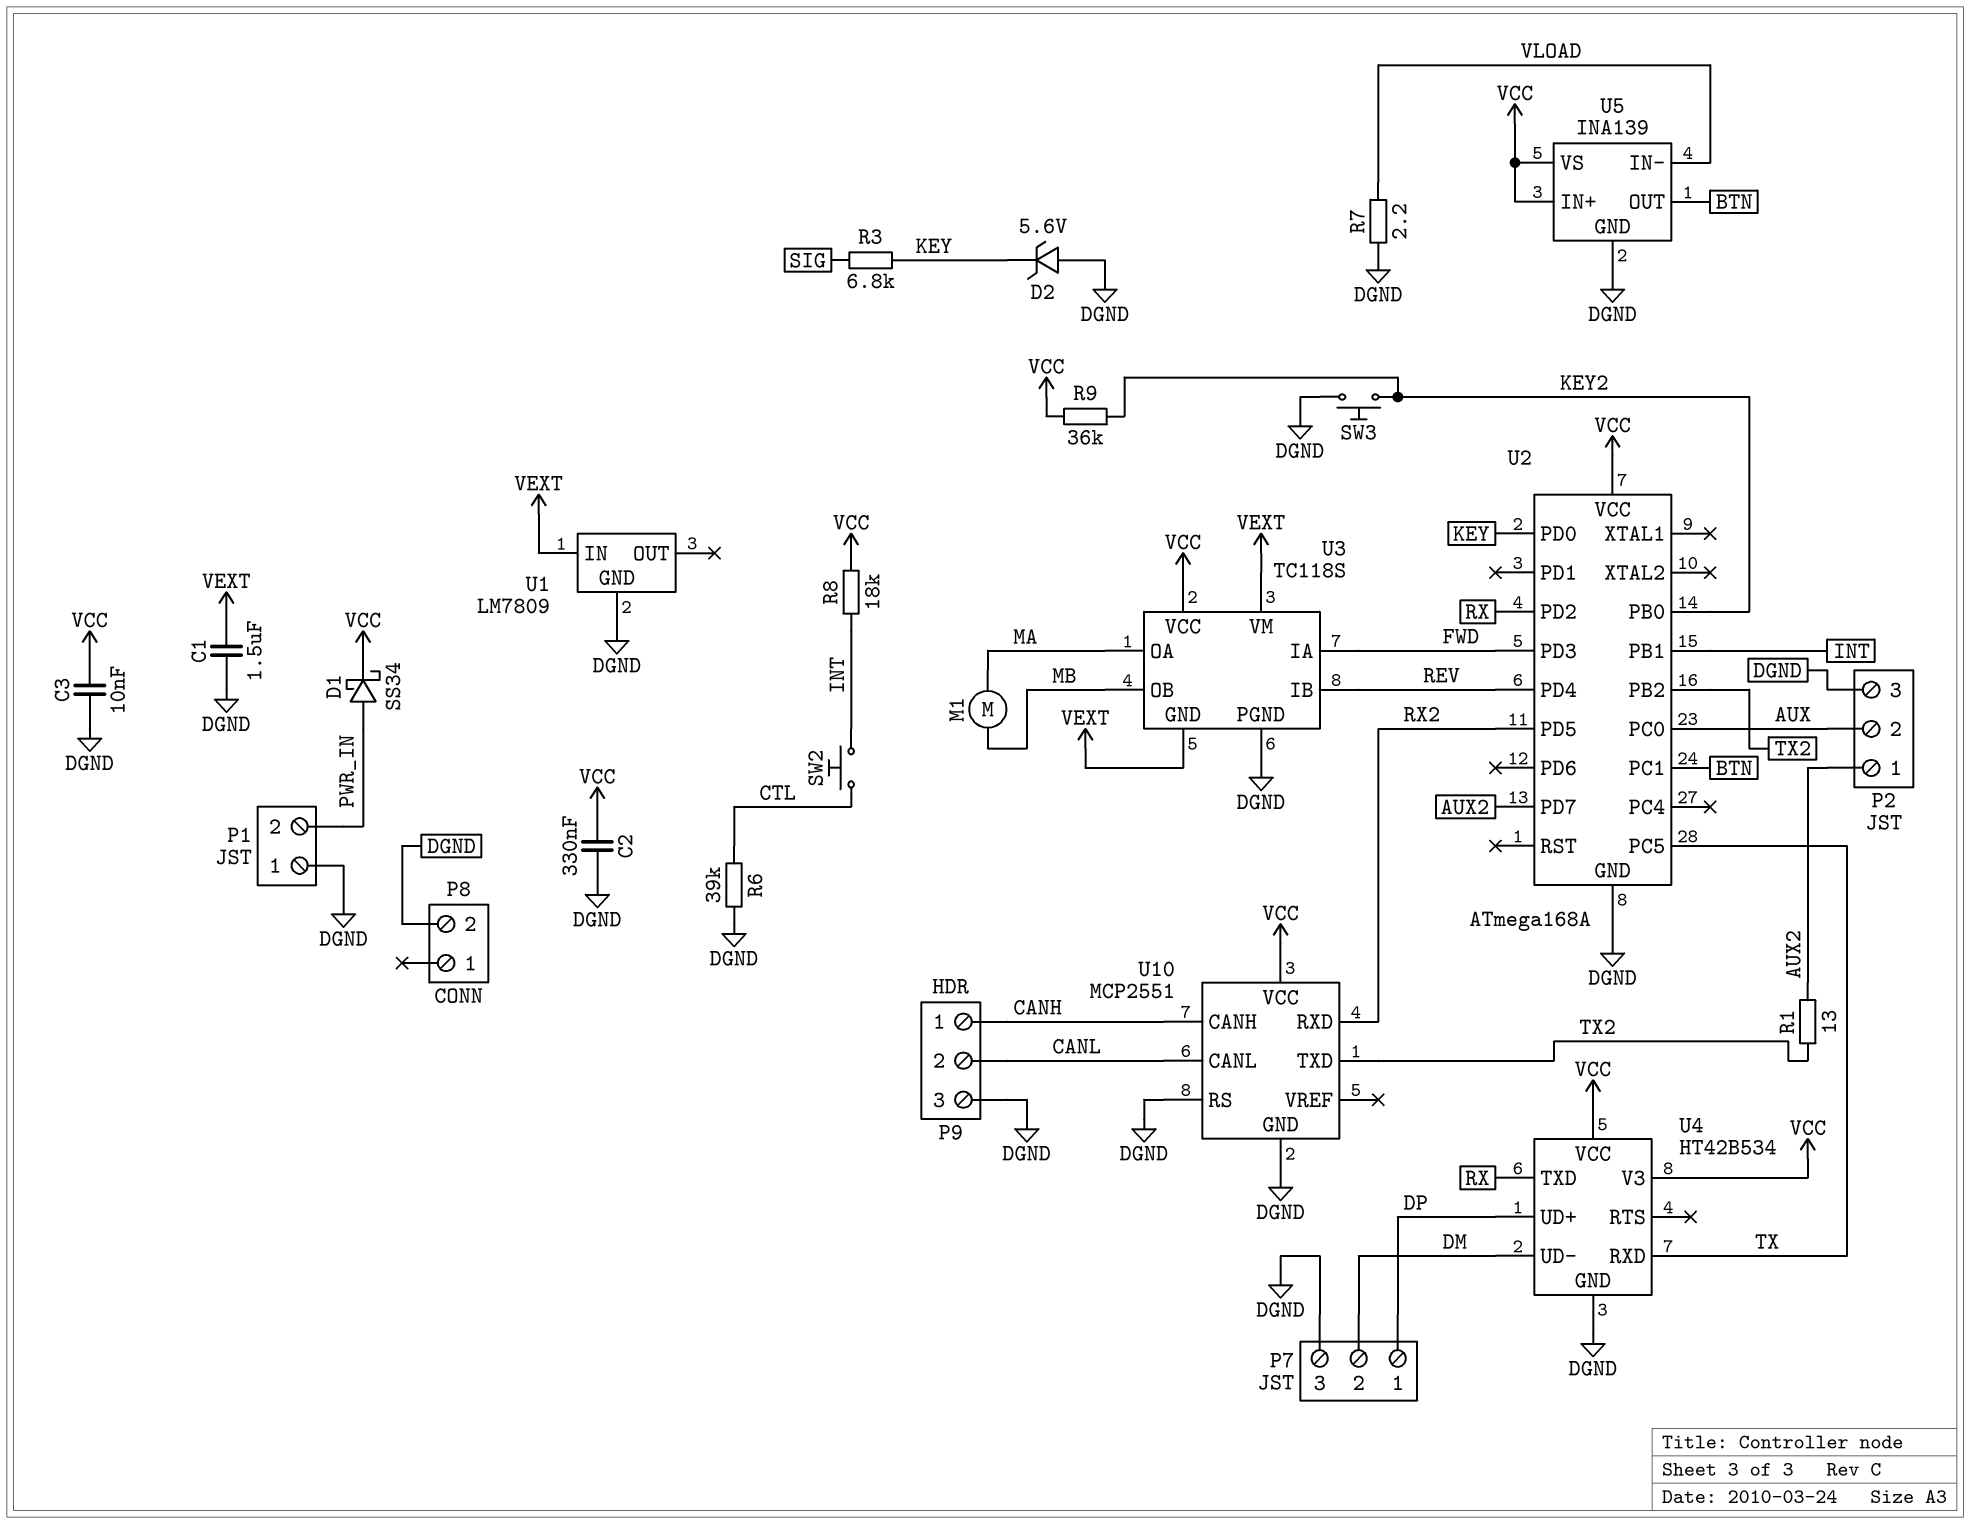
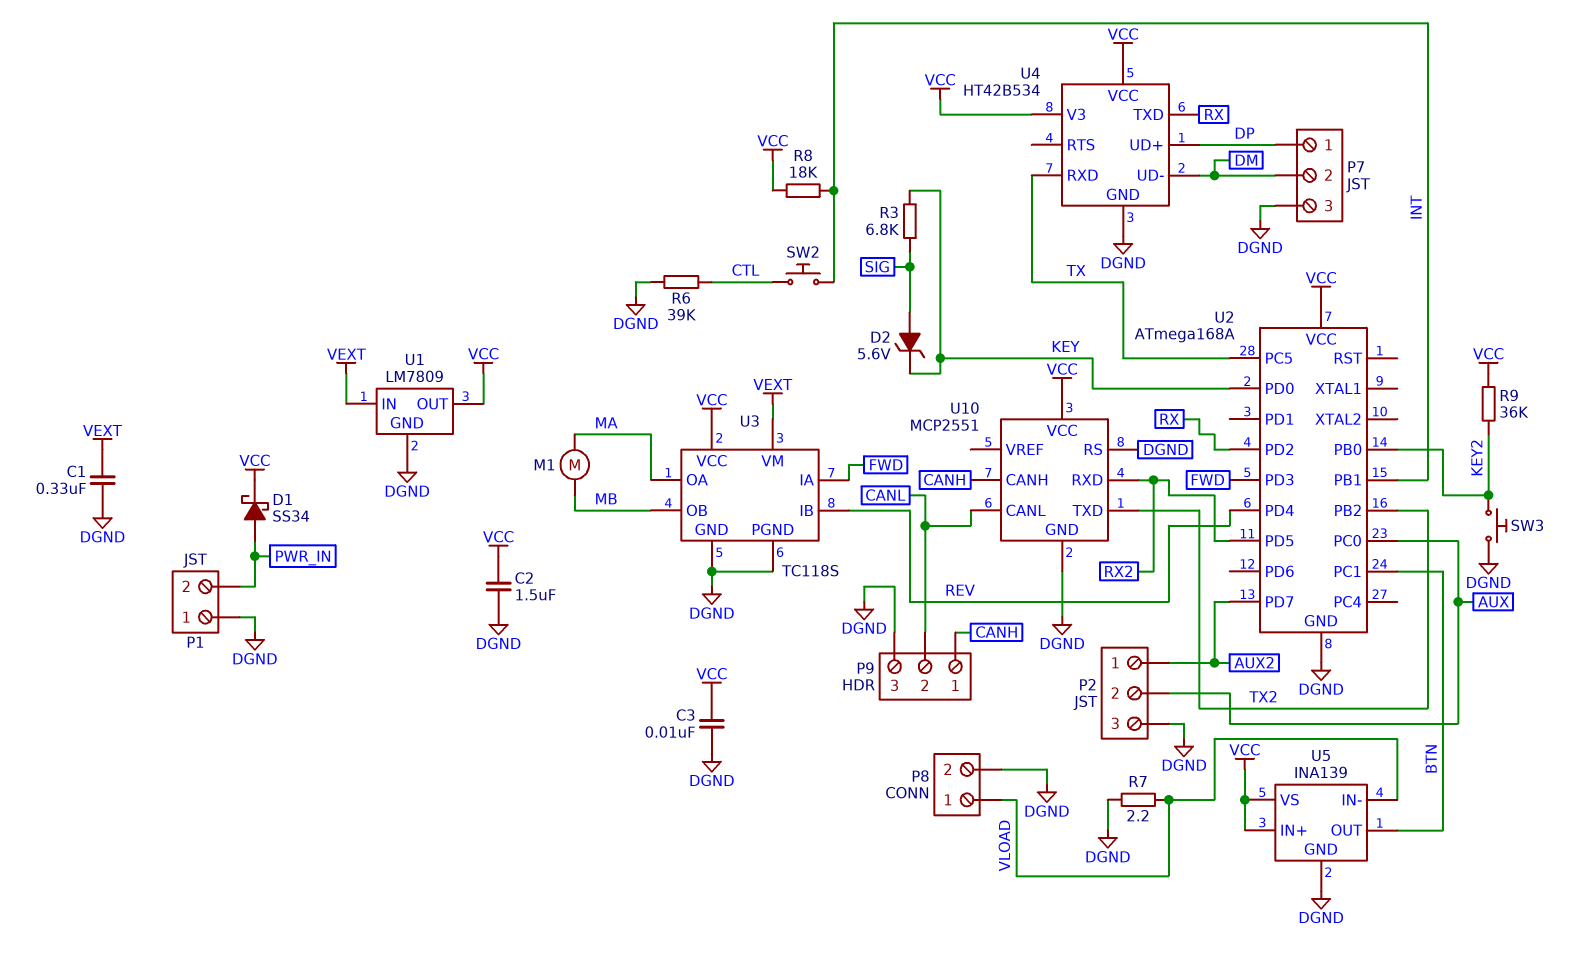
C1: 1.5uF (DGND, VEXT) -> 330nF (DGND, VEXT)
C2: 330nF (DGND, VCC) -> 1.5uF (DGND, VCC)
D2: zener 5.6V (A DGND, K KEY) -> zener 5.6V (A SIG, K KEY)
P8 pin 1: none -> VLOAD
R1: 13 (AUX2, TX2) -> none
U1 pin OUT: none -> VCC
U3 pin GND: VEXT -> DGND

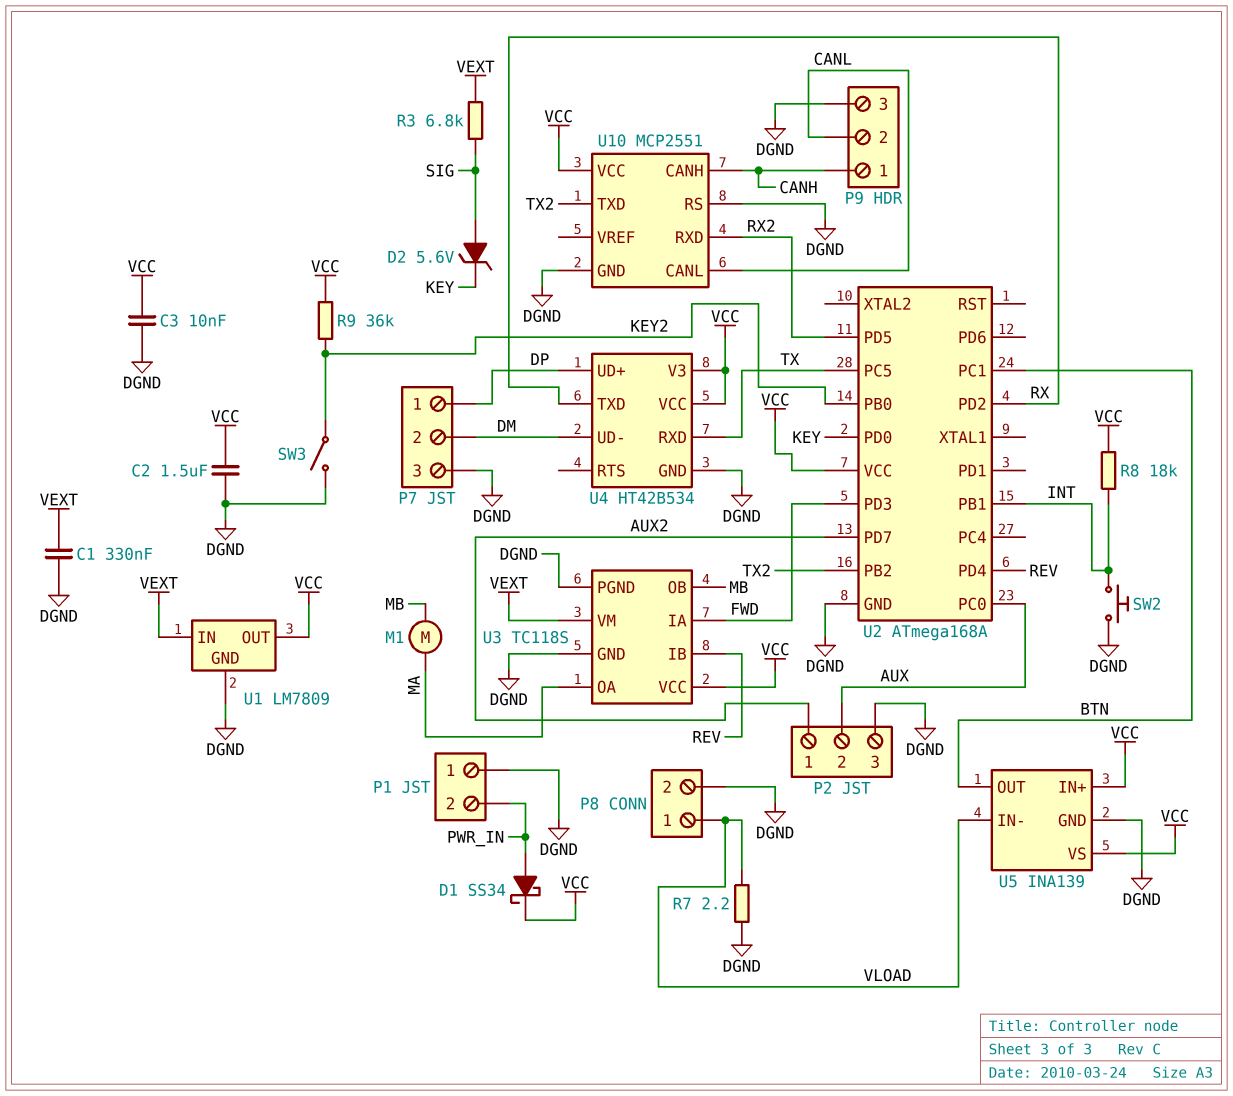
R3: 6.8k (KEY, SIG) -> 6.8k (SIG, VEXT)
R6: 39k (CTL, DGND) -> none
SW2: button (CTL, INT) -> button (DGND, INT)
SW3: button (DGND, KEY2) -> switch (DGND, KEY2)

